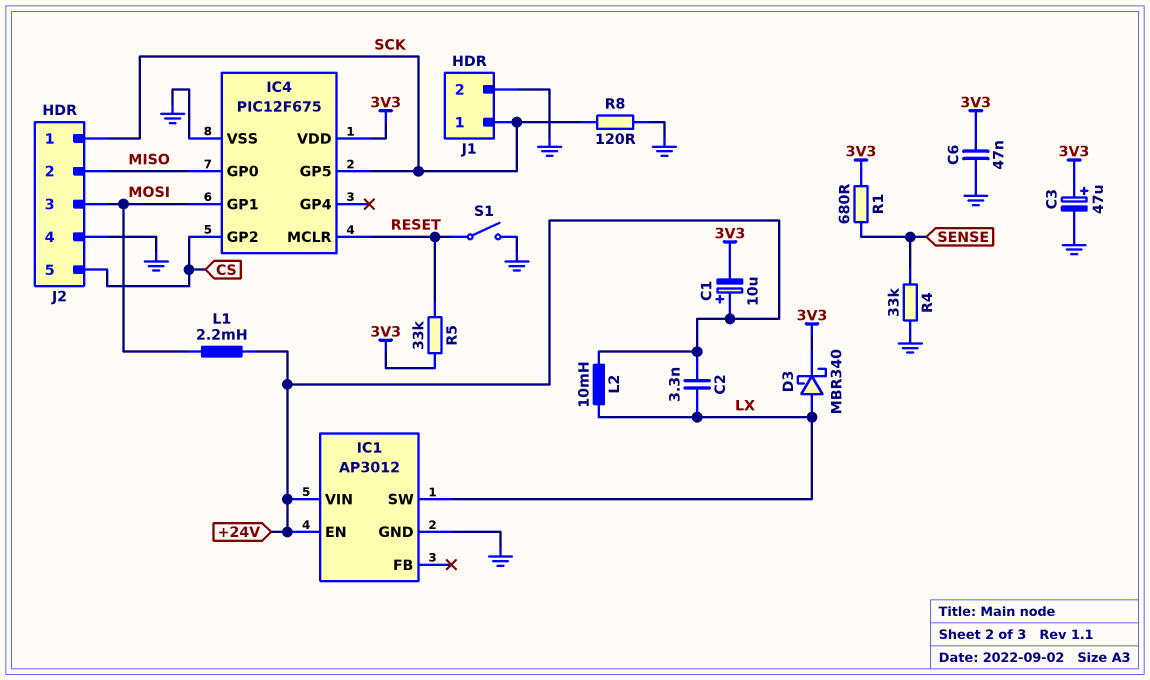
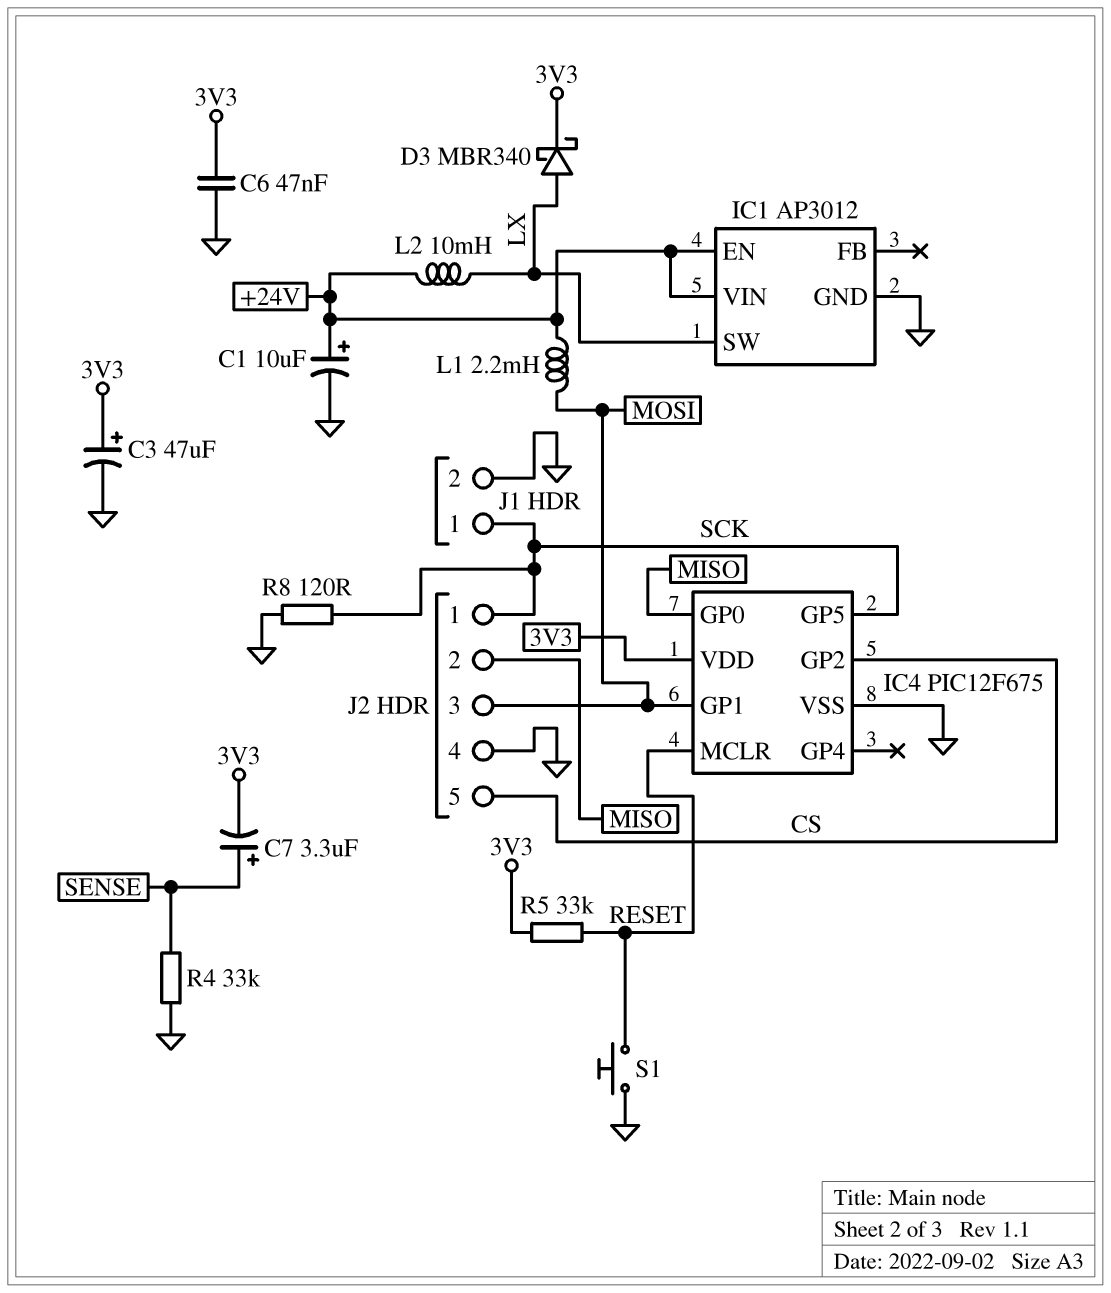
C1: 10uF (plus +24V, minus 3V3) -> 10uF (plus +24V, minus GND)
C2: 3.3nF (+24V, LX) -> none
C7: none -> 3.3uF (plus SENSE, minus 3V3)
R1: 680 (3V3, SENSE) -> none
S1: switch (GND, RESET) -> button (GND, RESET)

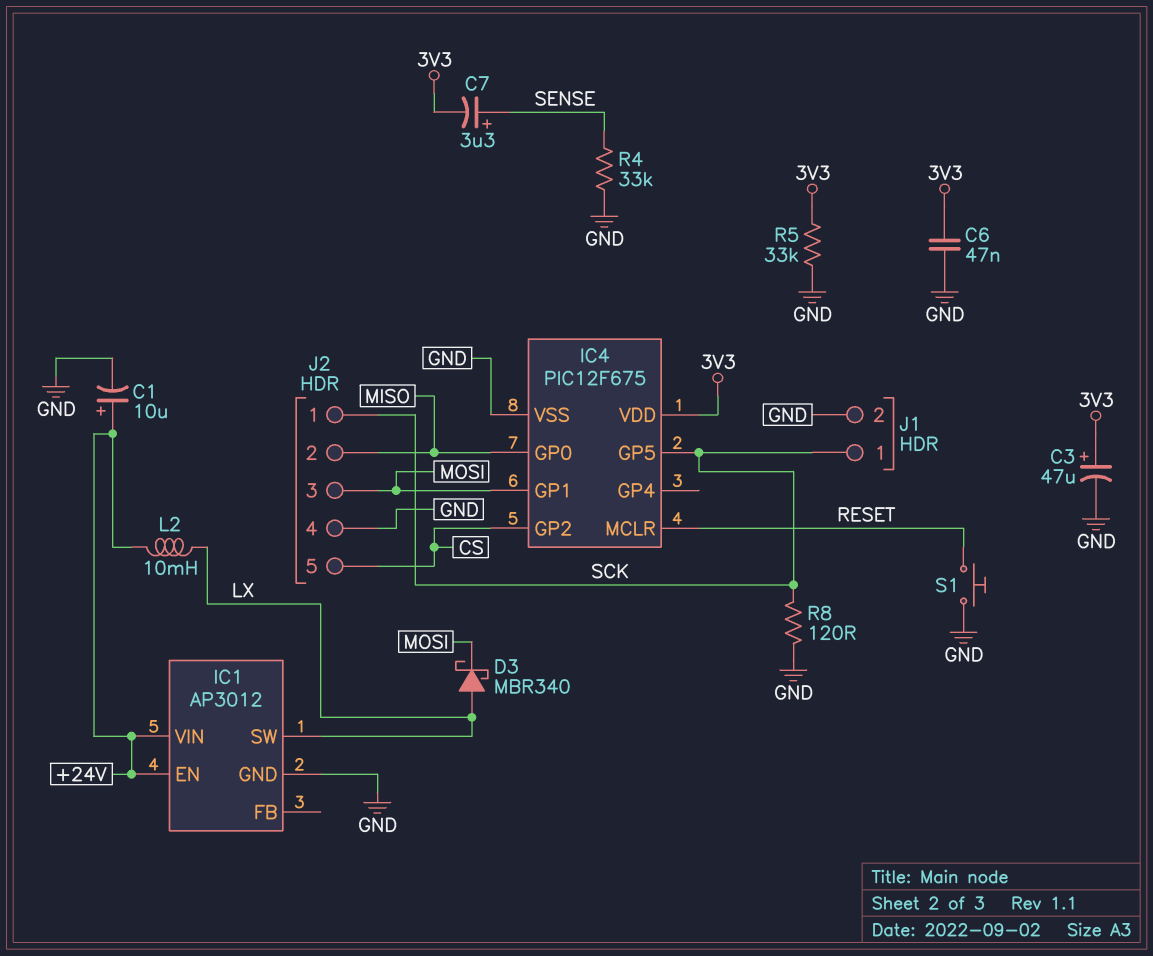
D3: schottky MBR340 (A LX, K 3V3) -> schottky MBR340 (A LX, K MOSI)
L1: 2.2mH (+24V, MOSI) -> none
R5: 33k (3V3, RESET) -> 33k (3V3, GND)

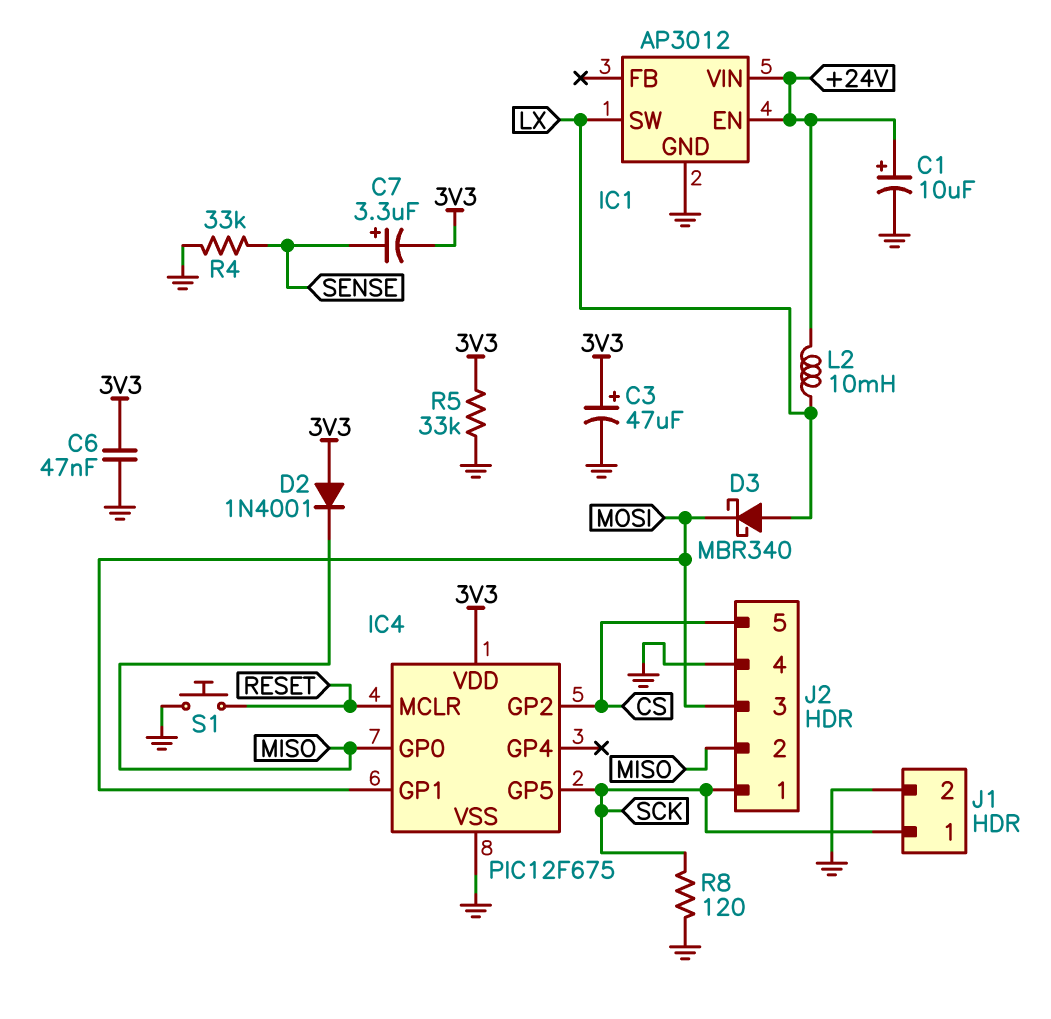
D2: none -> diode 1N4001 (A 3V3, K MISO)

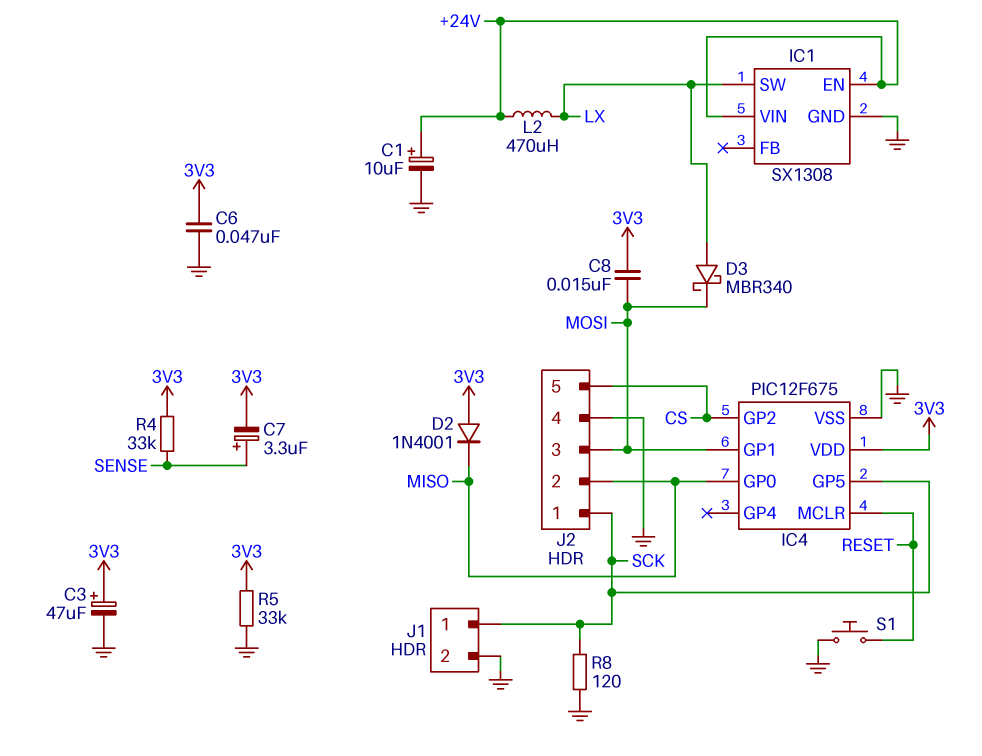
C8: none -> 15nF (3V3, MOSI)
IC1: AP3012 -> SX1308
L2: 10mH (+24V, LX) -> 470uH (+24V, LX)
R4: 33k (GND, SENSE) -> 33k (3V3, SENSE)

